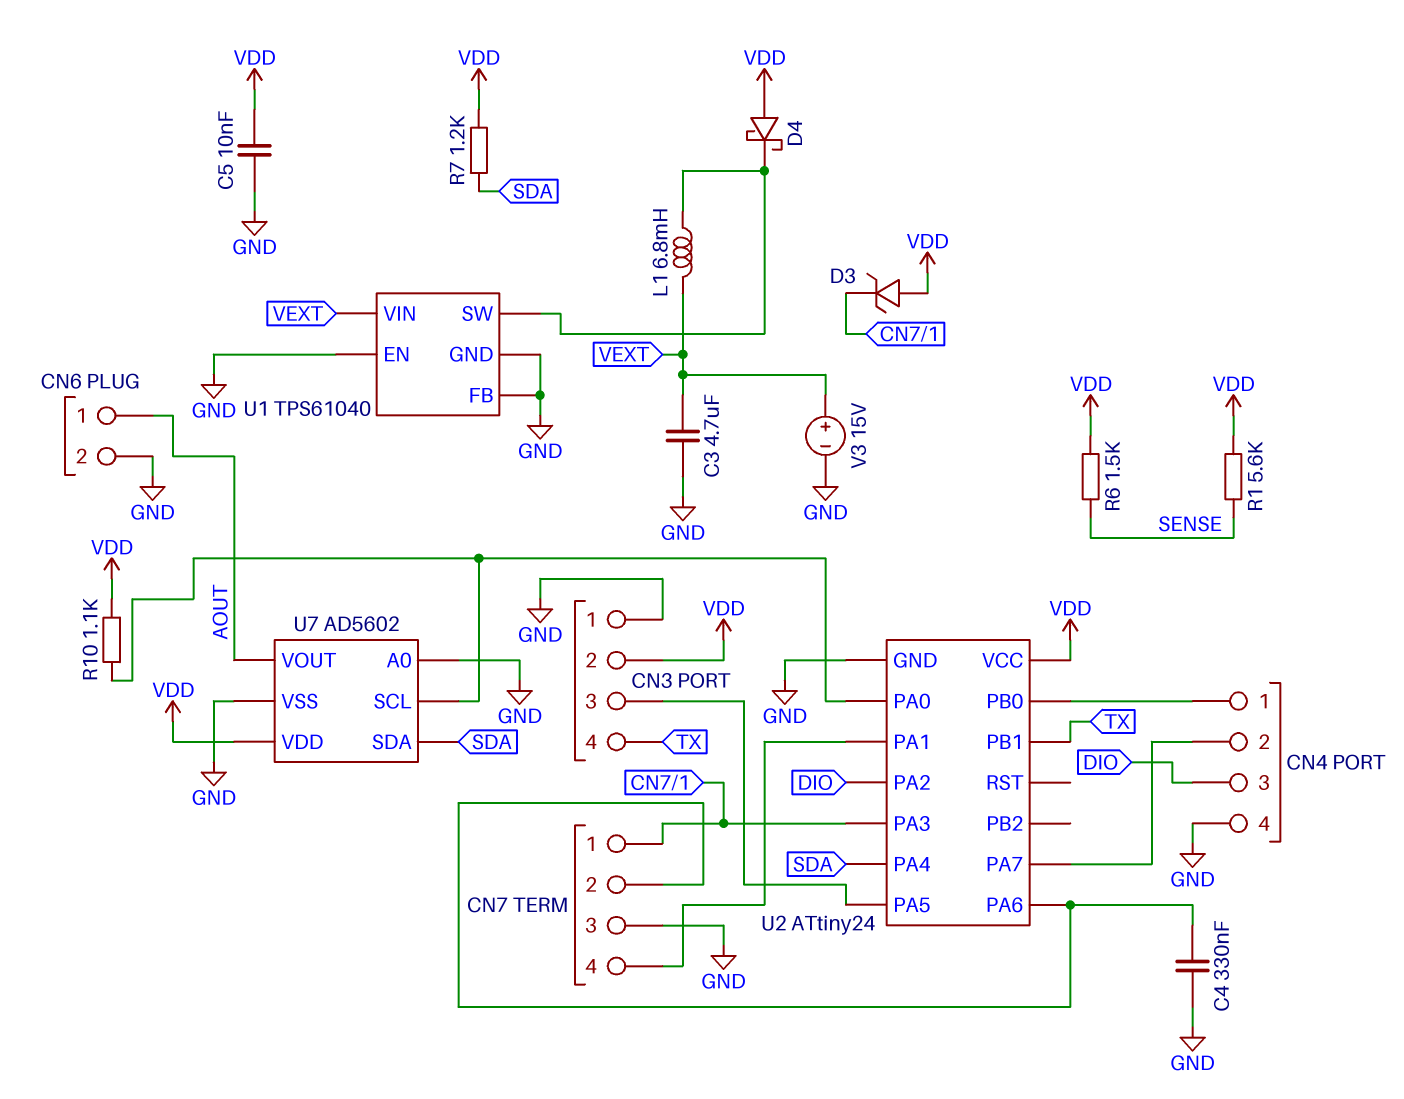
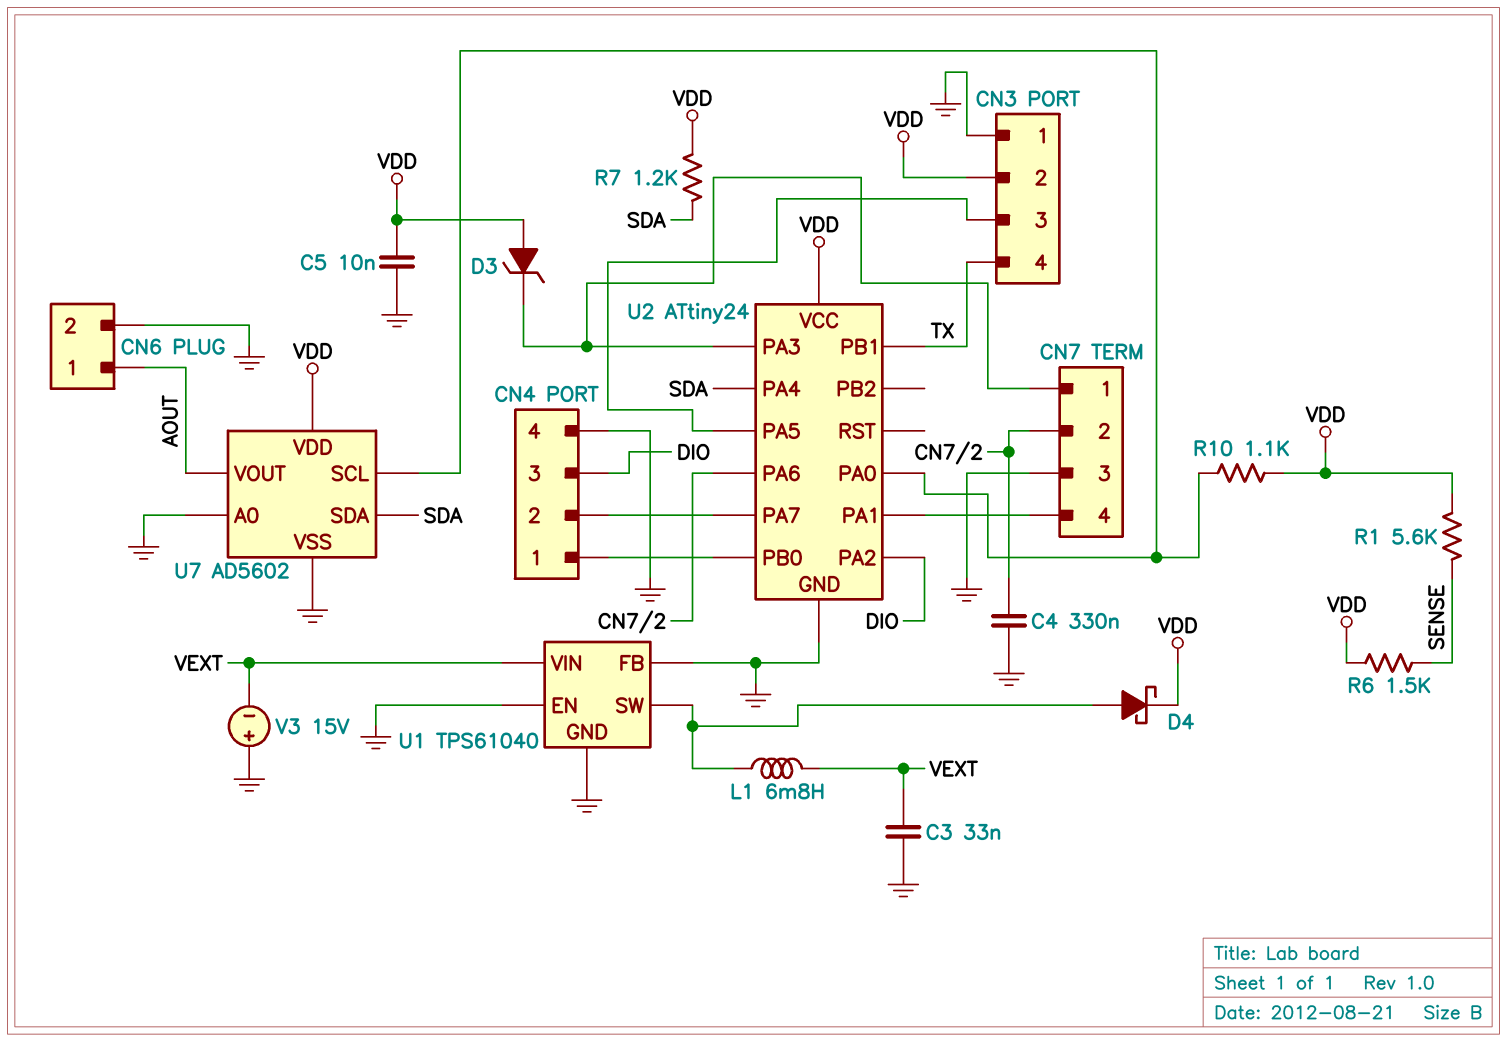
C3: 4.7uF (GND, VEXT) -> 33nF (GND, VEXT)
D4: schottky (A VDD, K U1/SW) -> schottky (A U1/SW, K VDD)
V3: 15V (plus VEXT, minus GND) -> 15V (plus GND, minus VEXT)

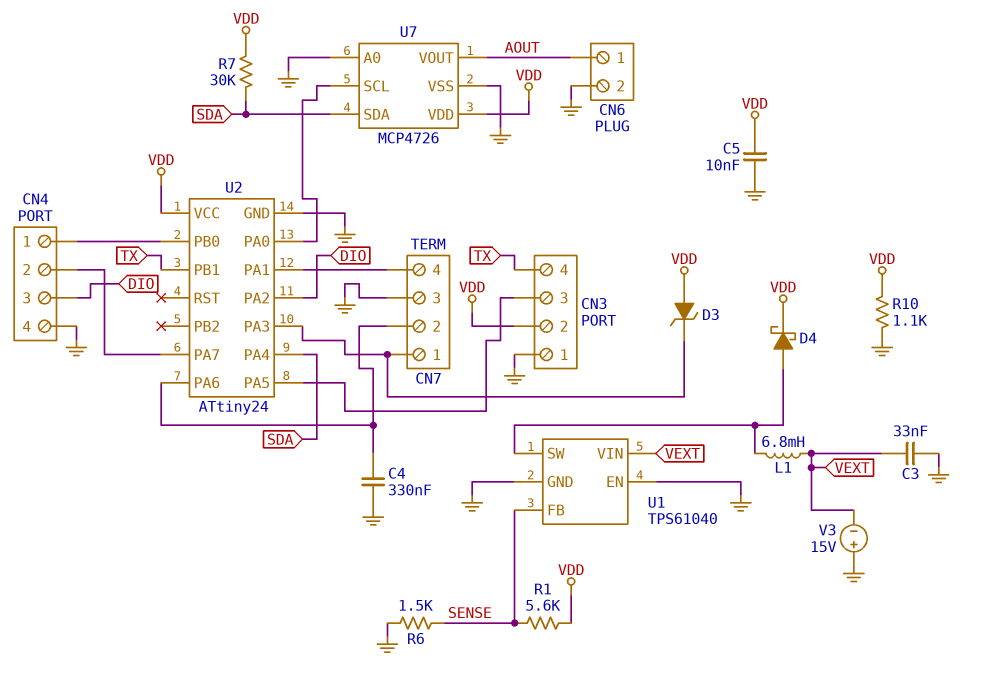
R6: 1.5k (SENSE, VDD) -> 1.5k (GND, SENSE)
R7: 1.2k (SDA, VDD) -> 30k (SDA, VDD)
R10: 1.1k (U2/PA0, VDD) -> 1.1k (GND, VDD)
U1 pin FB: GND -> SENSE
U7: AD5602 -> MCP4726

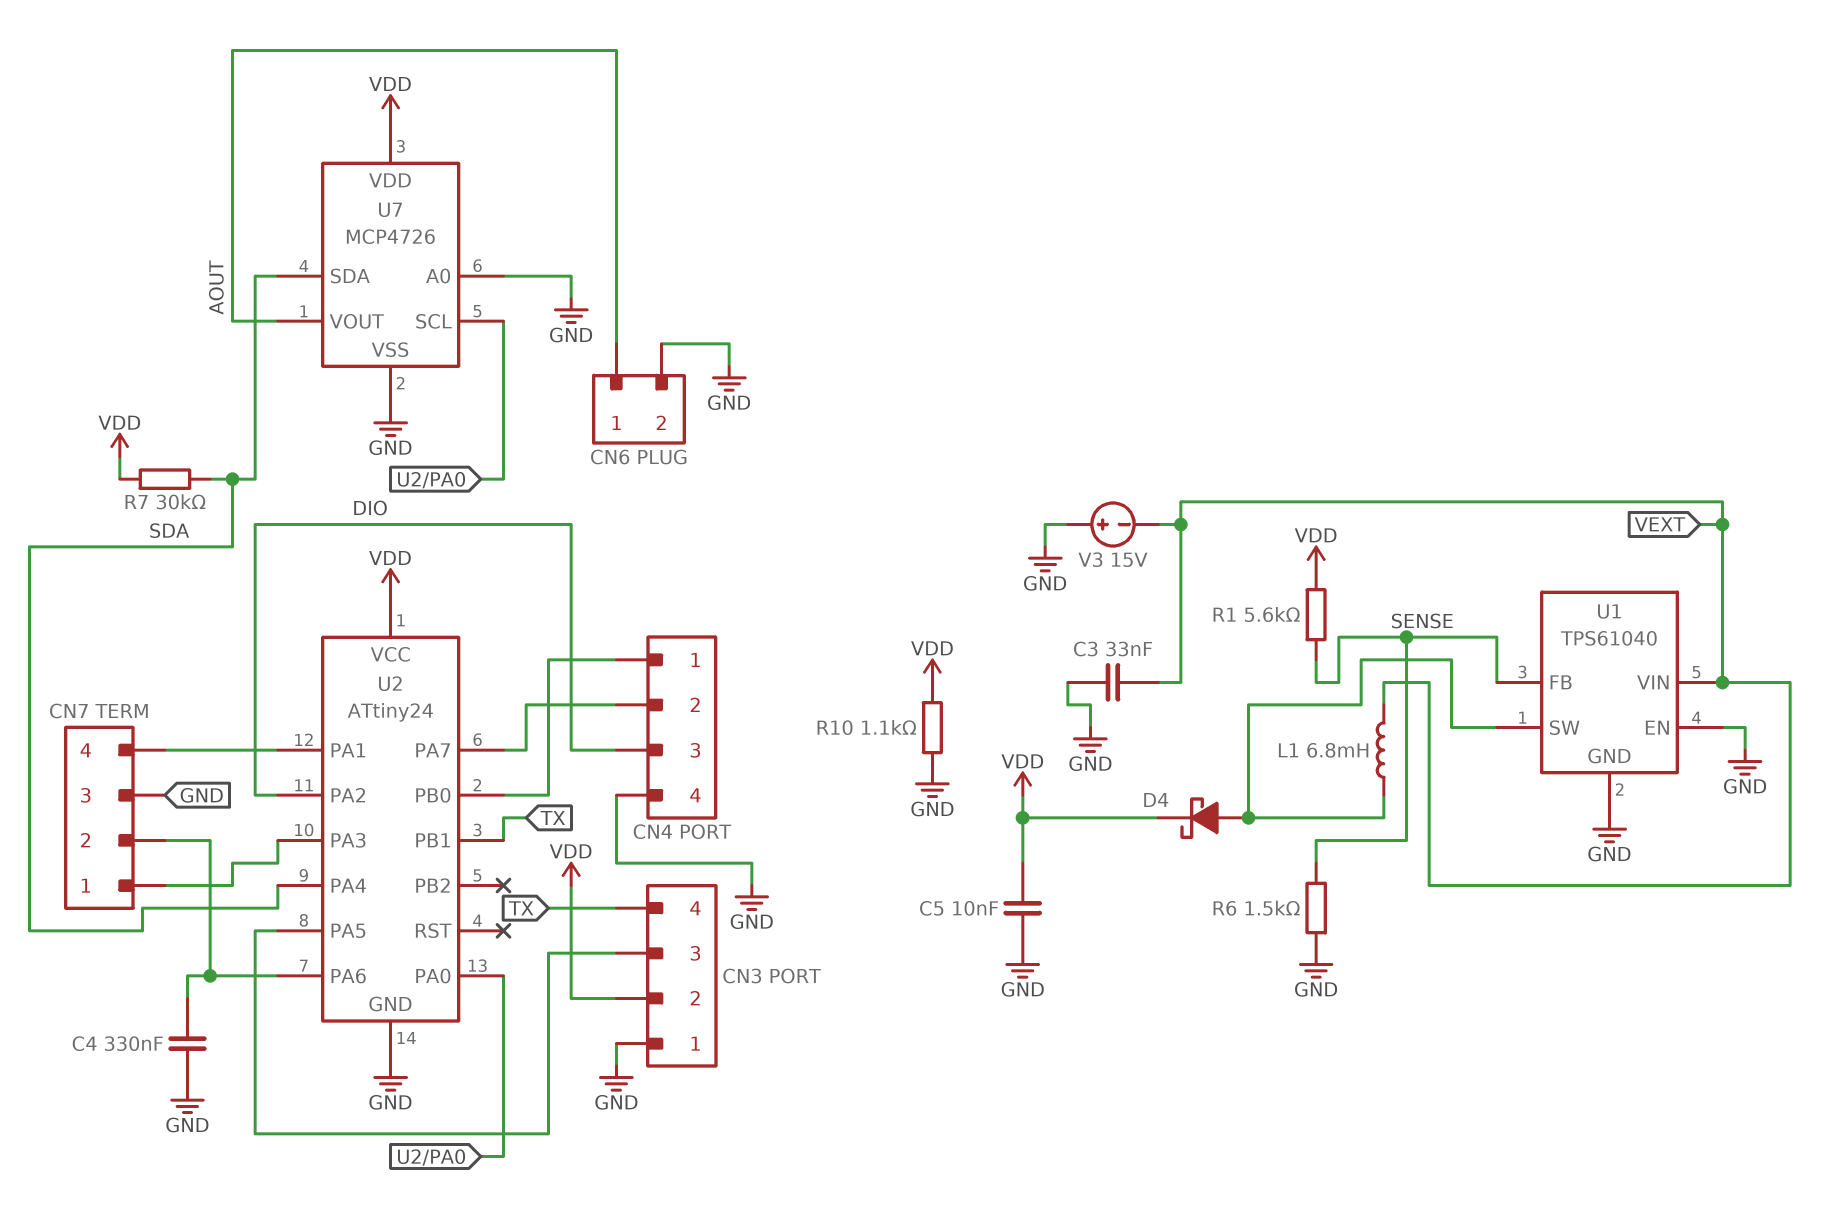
D3: zener (A VDD, K CN7/1) -> none

